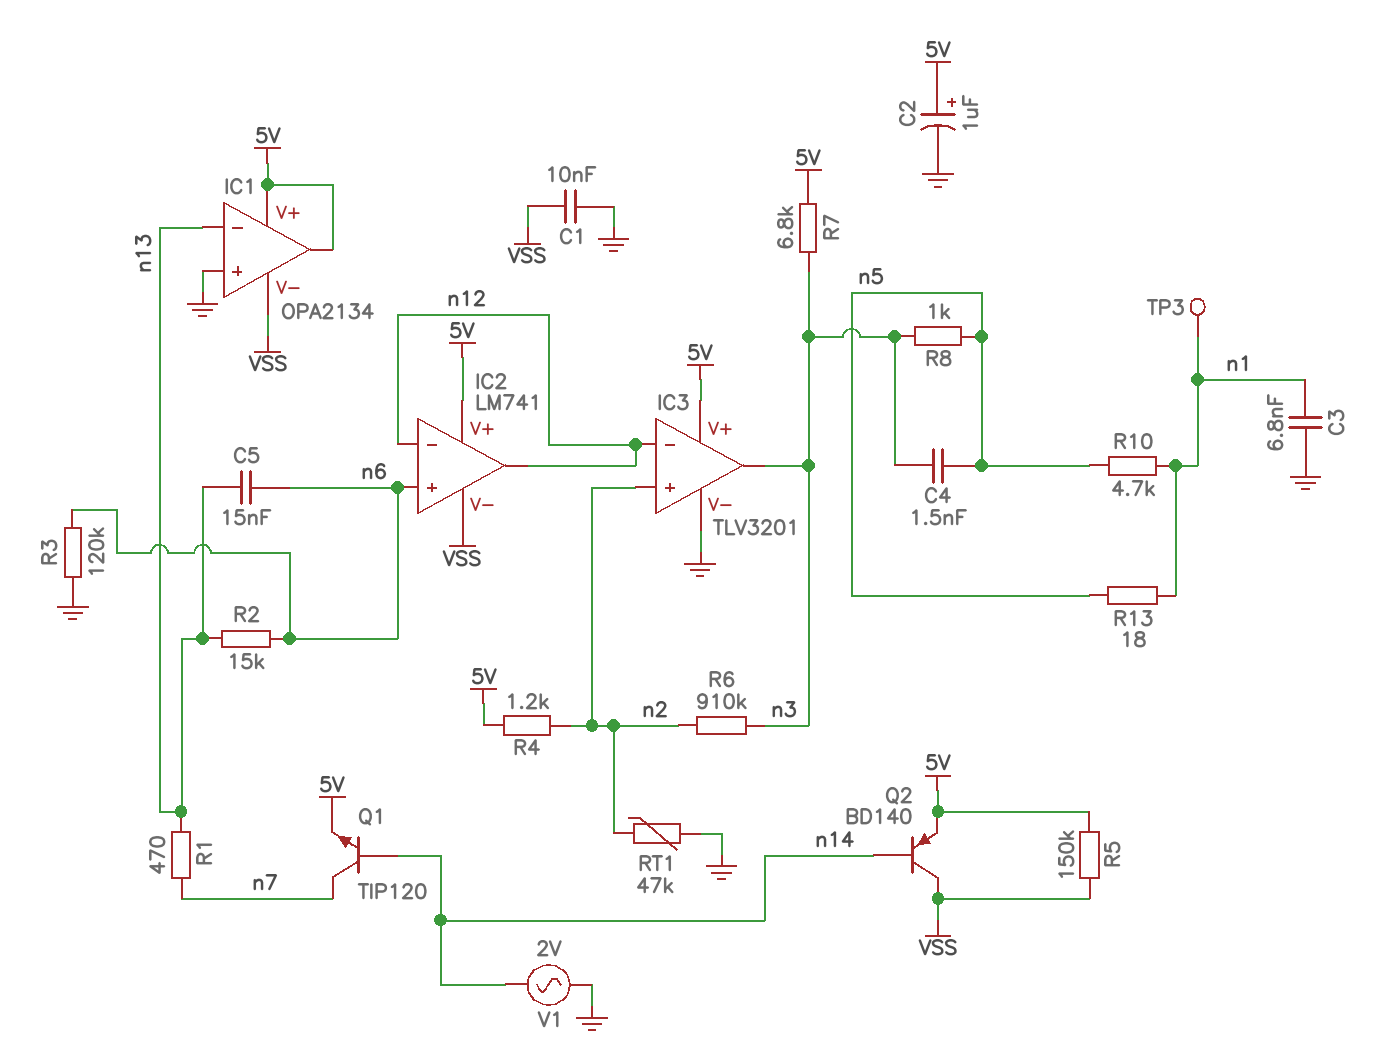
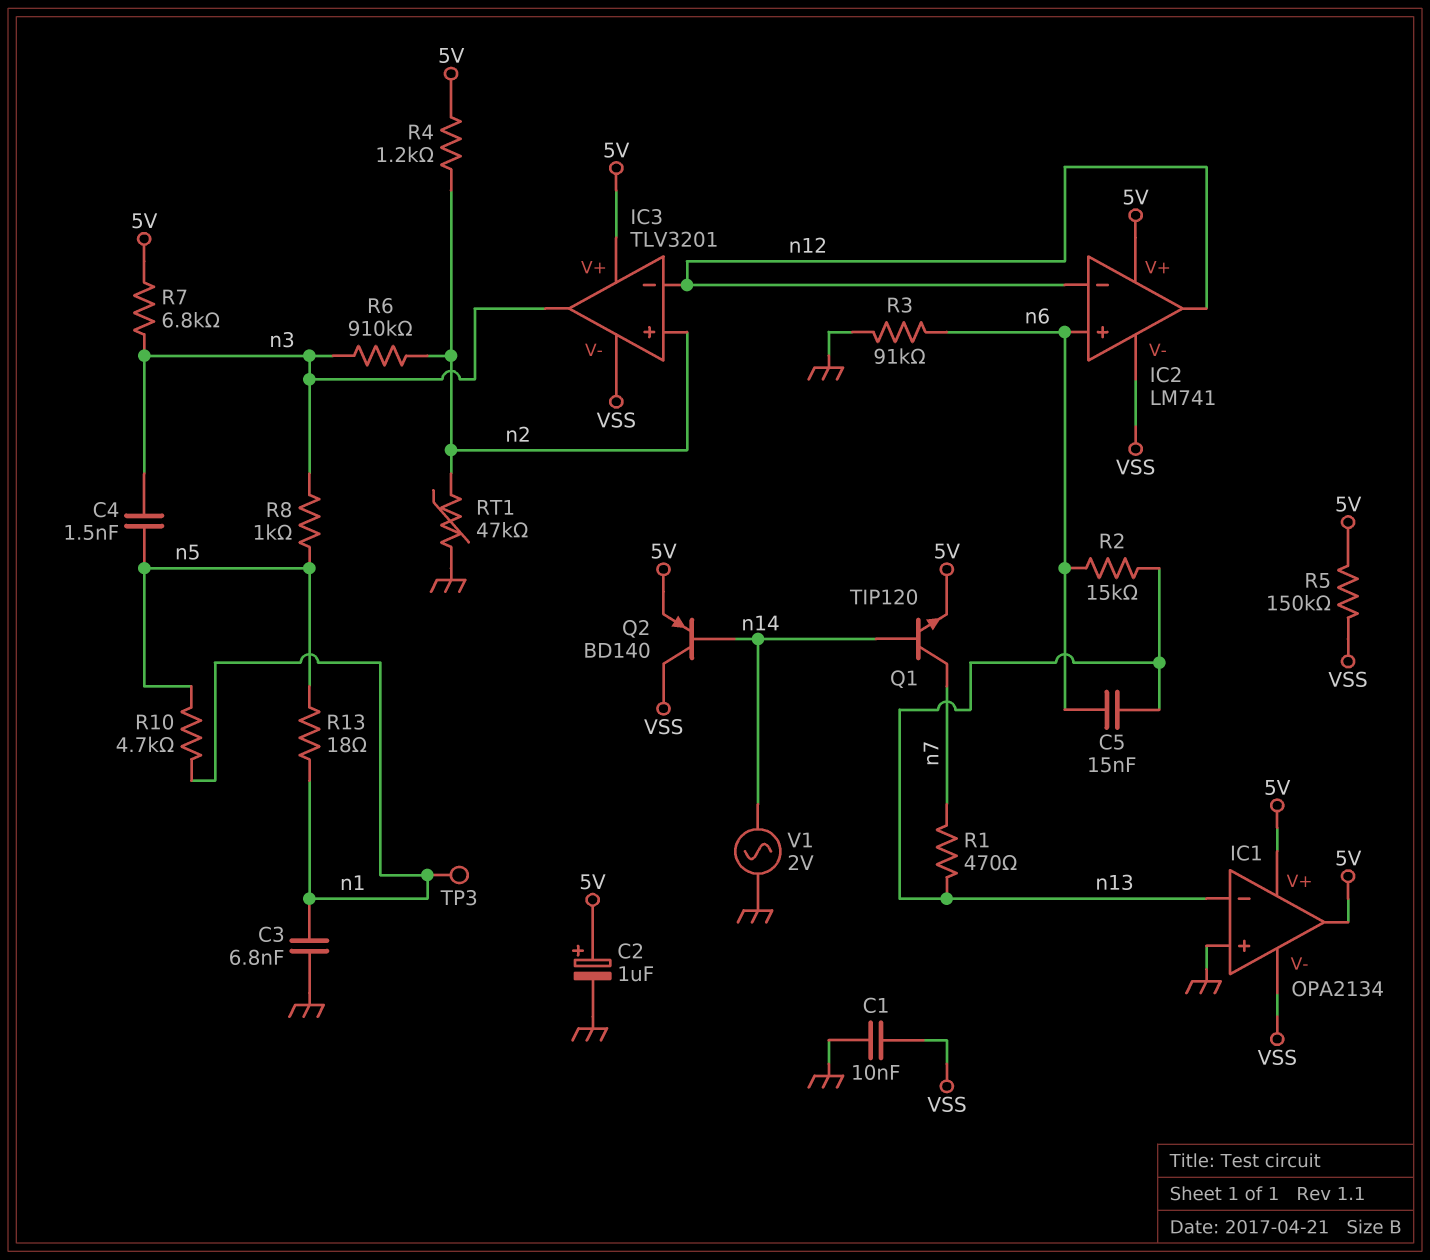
IC3 pin V-: GND -> VSS
R3: 120k (GND, n6) -> 91k (GND, n6)

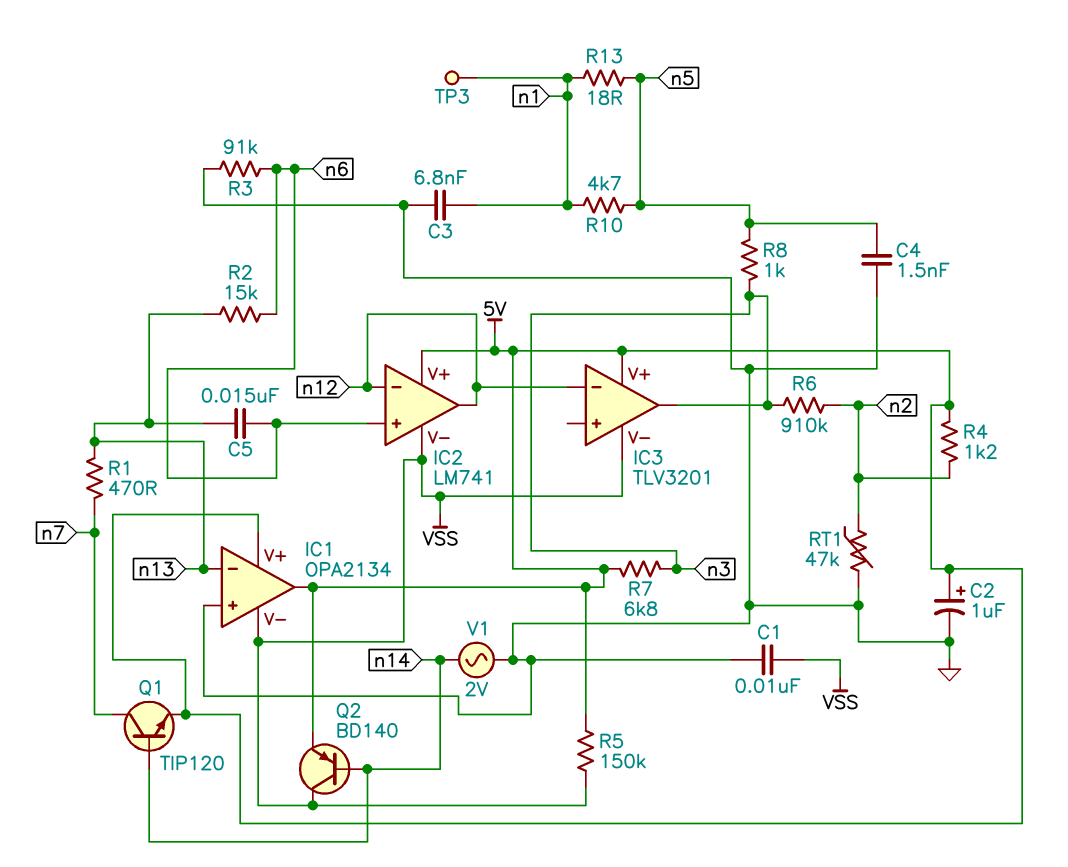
C4: 1.5nF (n3, n5) -> 1.5nF (GND, n5)
IC3 pin in+: n2 -> none

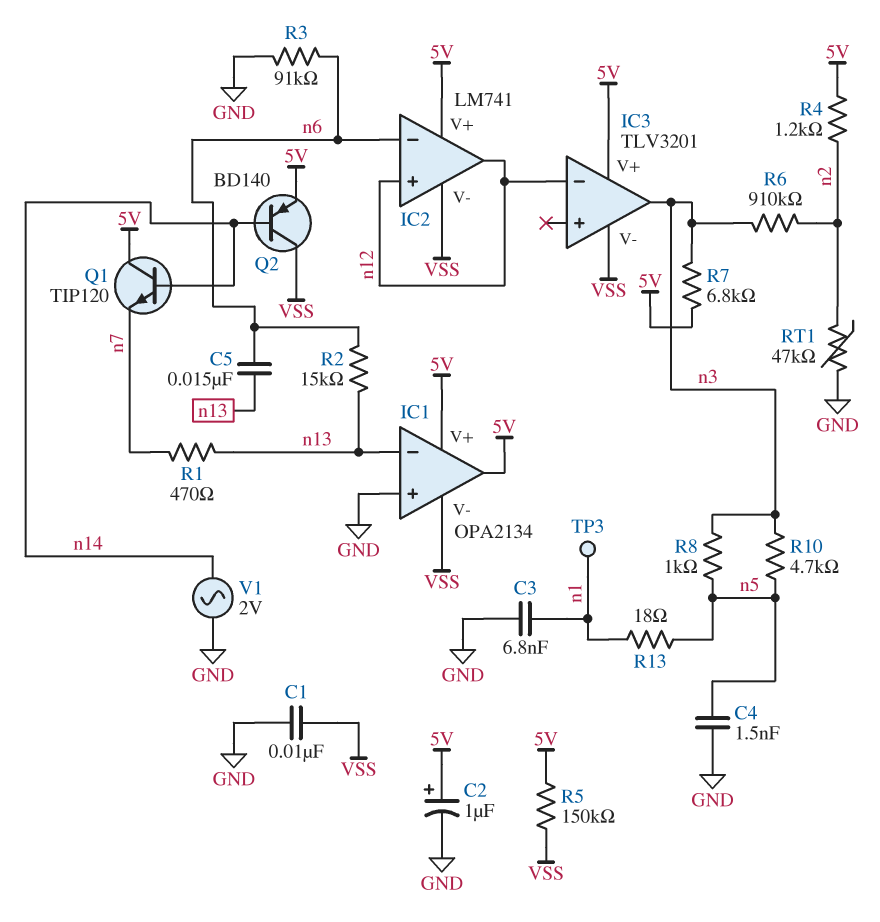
IC2 pin in+: n6 -> n12
IC2 pin in-: n12 -> n6
Q1: NPN TIP120 (B n14, C n7, E 5V) -> NPN TIP120 (B n14, C 5V, E n7)
R10: 4.7k (n1, n5) -> 4.7k (n3, n5)

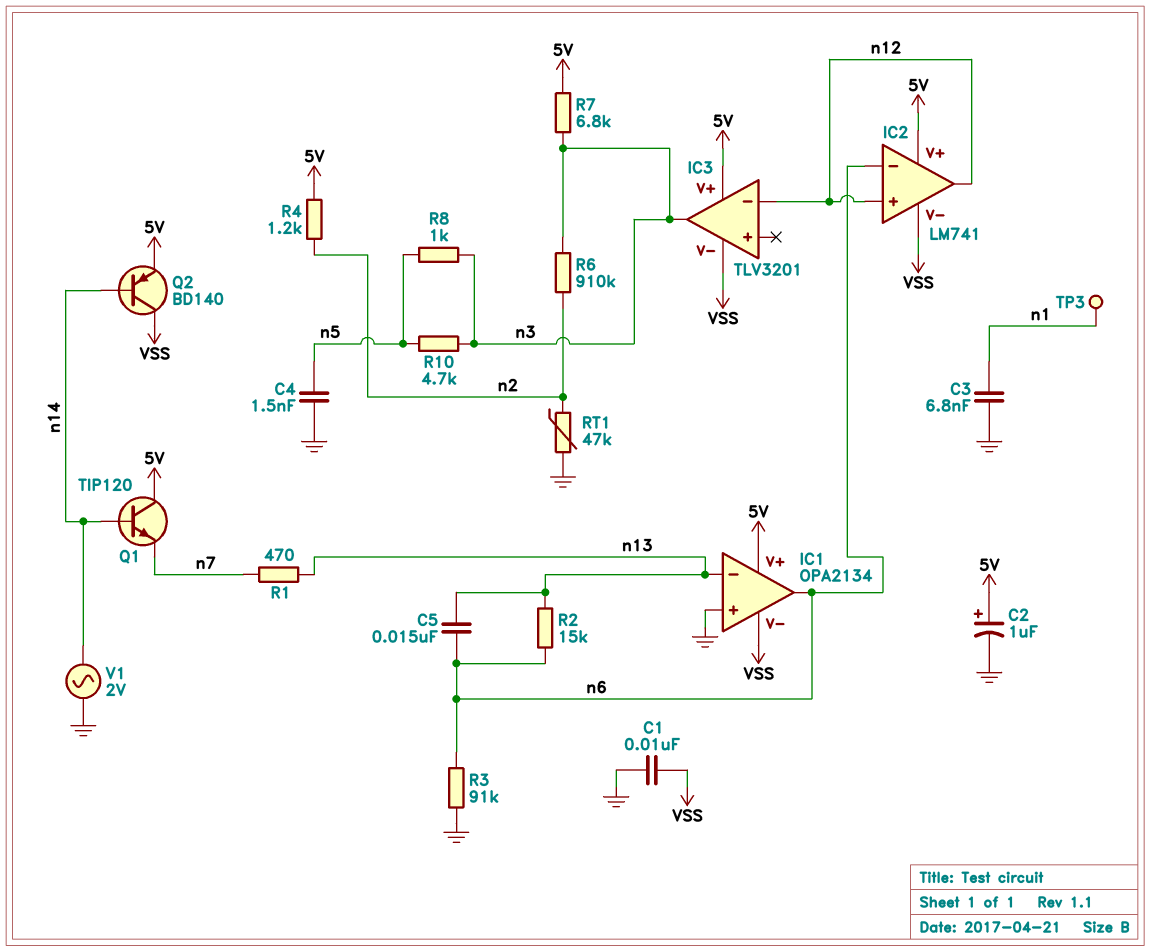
IC1 pin out: 5V -> n6
R5: 150k (5V, VSS) -> none
R13: 18 (n1, n5) -> none

